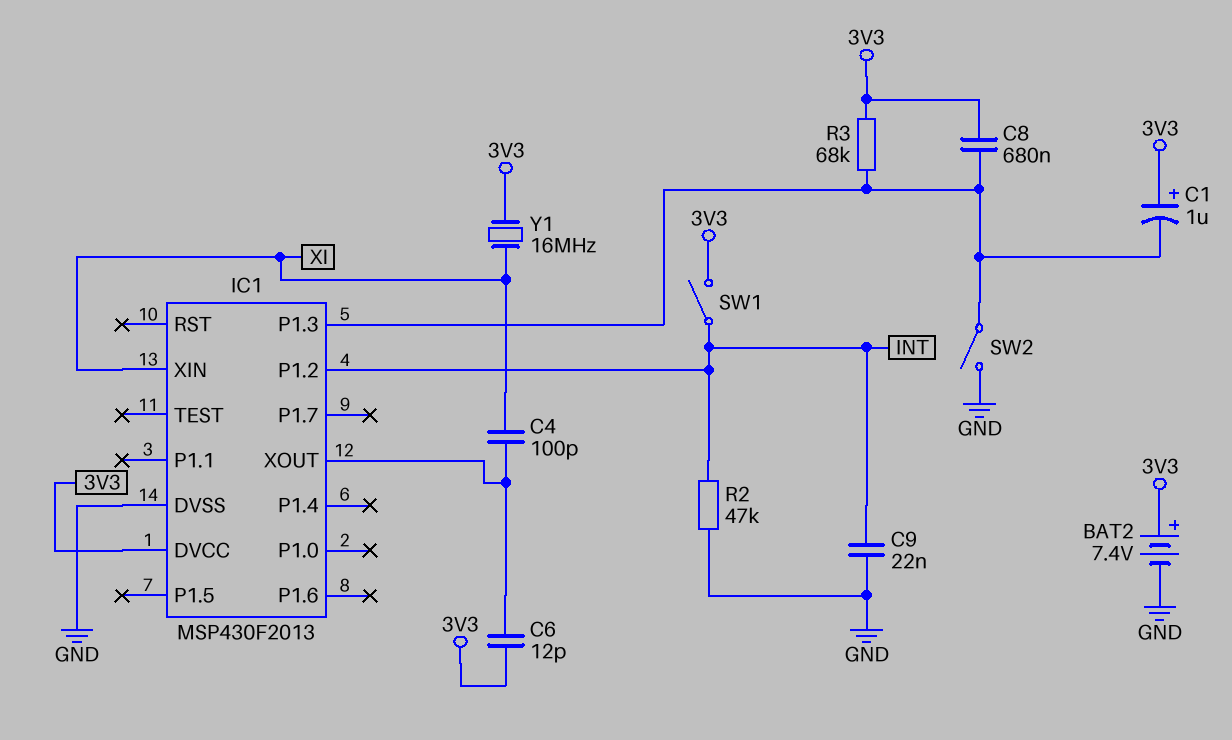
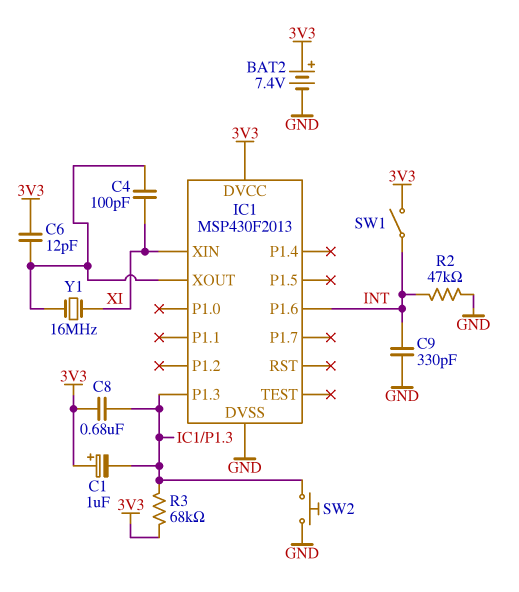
C9: 22nF (GND, INT) -> 330pF (GND, INT)
IC1 pin P1.2: INT -> none
IC1 pin P1.6: none -> INT
SW2: switch (GND, IC1/P1.3) -> button (GND, IC1/P1.3)
Y1: 16MHz (3V3, XI) -> 16MHz (IC1/XOUT, XI)

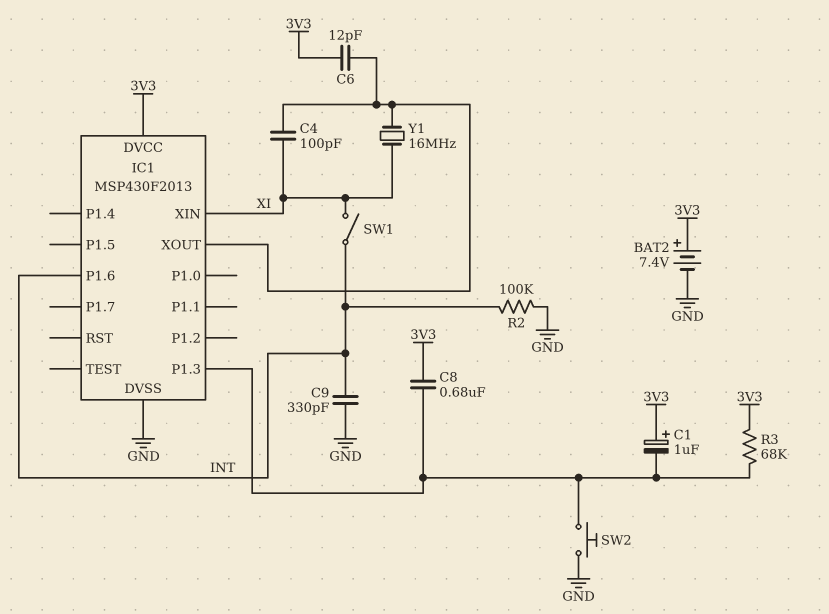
R2: 47k (GND, INT) -> 100k (GND, INT)
SW1: switch (3V3, INT) -> switch (INT, XI)

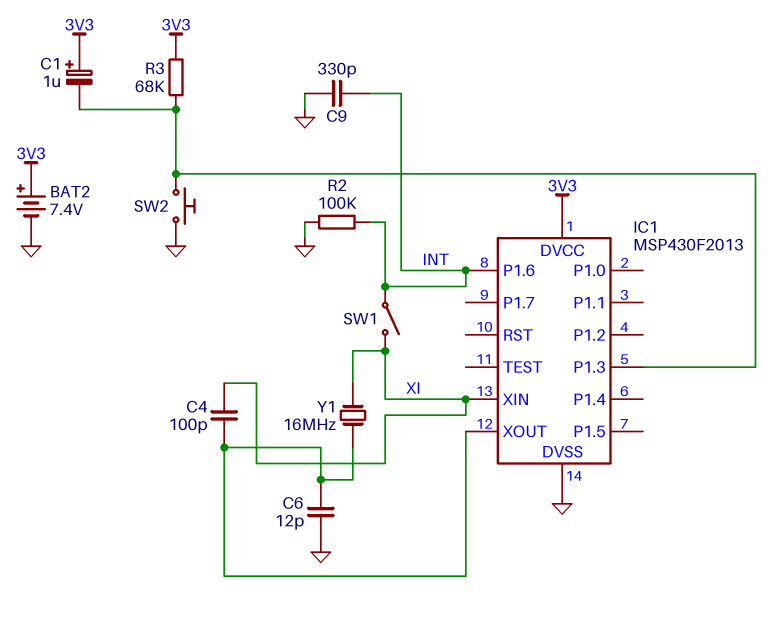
C6: 12pF (3V3, IC1/XOUT) -> 12pF (GND, IC1/XOUT)
C8: 680nF (3V3, IC1/P1.3) -> none

